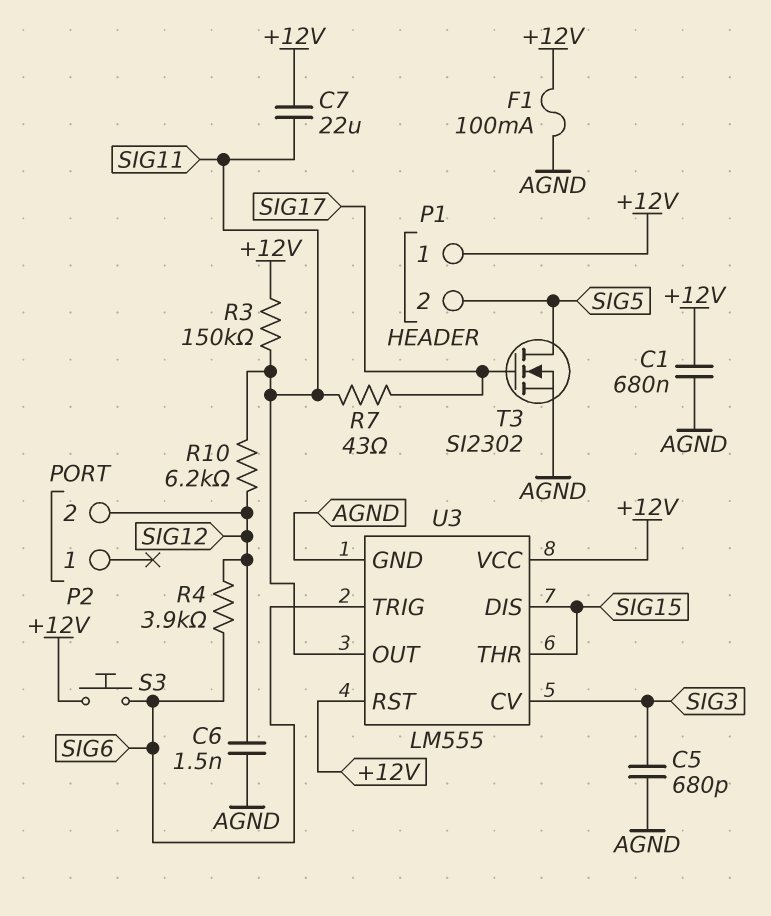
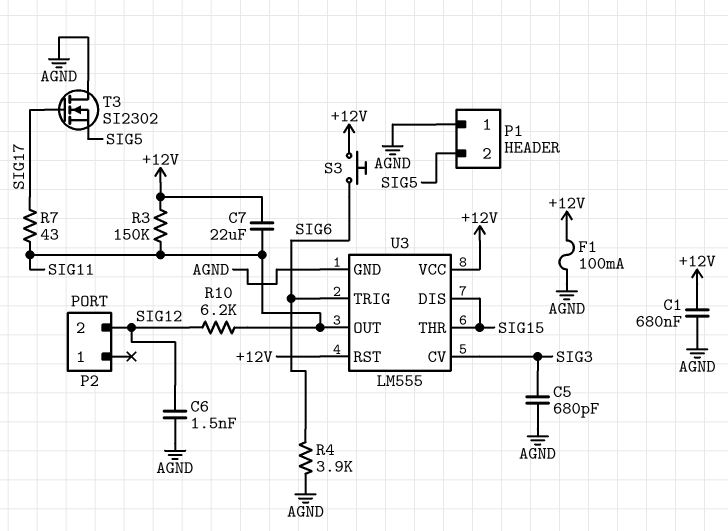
P1 pin 1: +12V -> AGND
R4: 3.9k (SIG6, SIG12) -> 3.9k (AGND, SIG6)
T3: NMOS SI2302 (G SIG17, D SIG5, S AGND) -> NMOS SI2302 (G SIG17, D AGND, S SIG5)

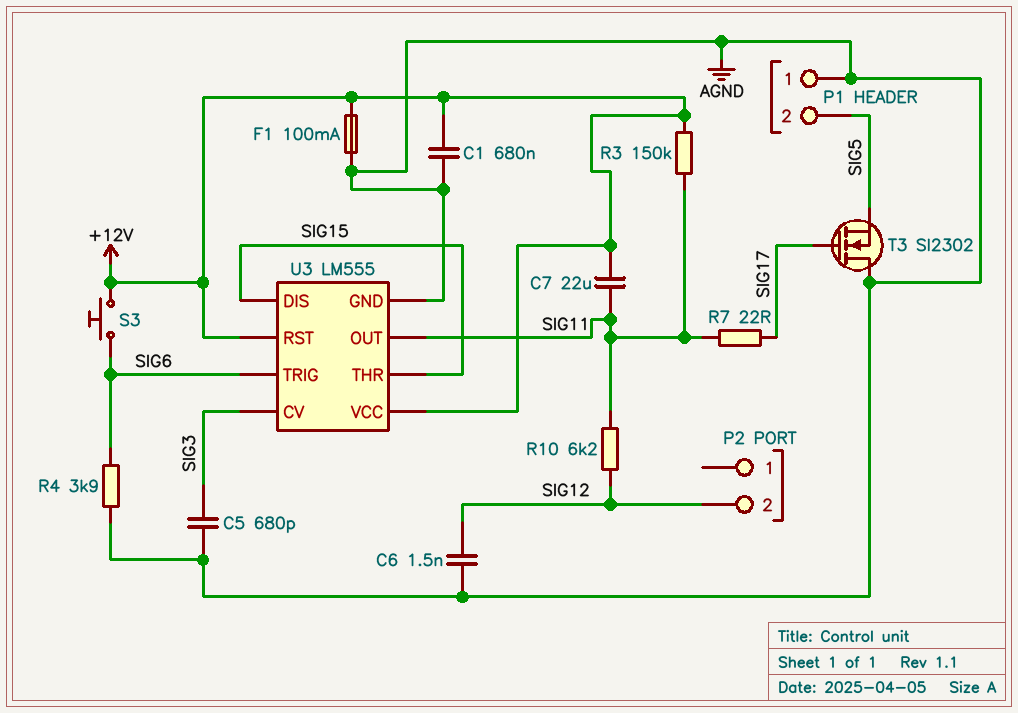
R7: 43 (SIG11, SIG17) -> 22 (SIG11, SIG17)

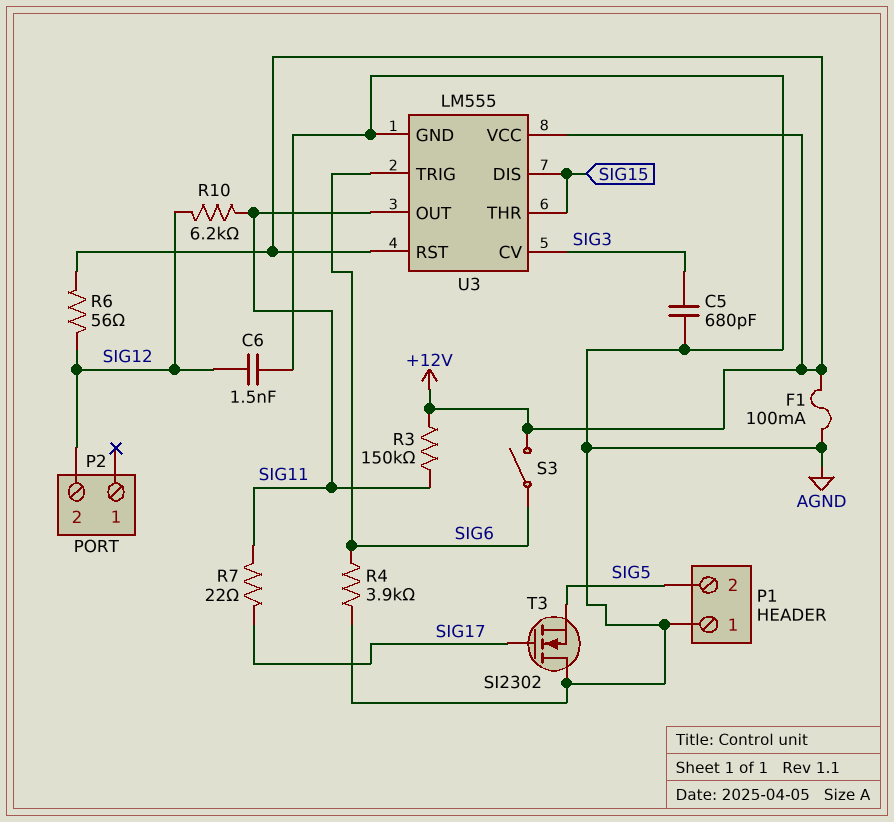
C1: 680nF (+12V, AGND) -> none
C7: 22uF (+12V, SIG11) -> none
R6: none -> 56 (+12V, SIG12)
S3: button (+12V, SIG6) -> switch (+12V, SIG6)

